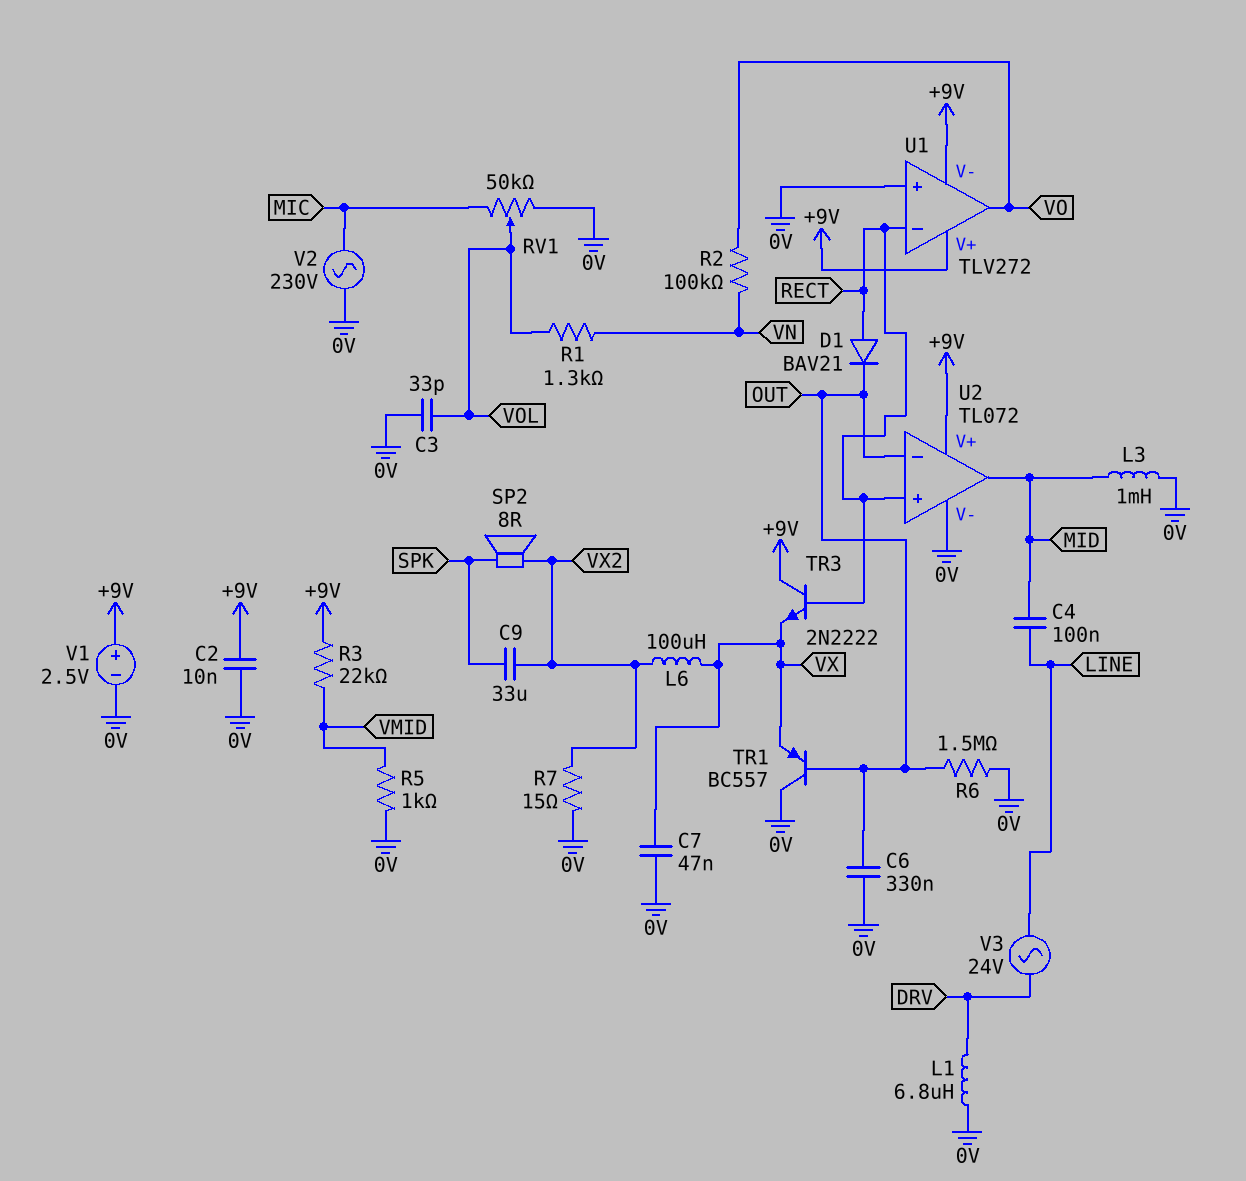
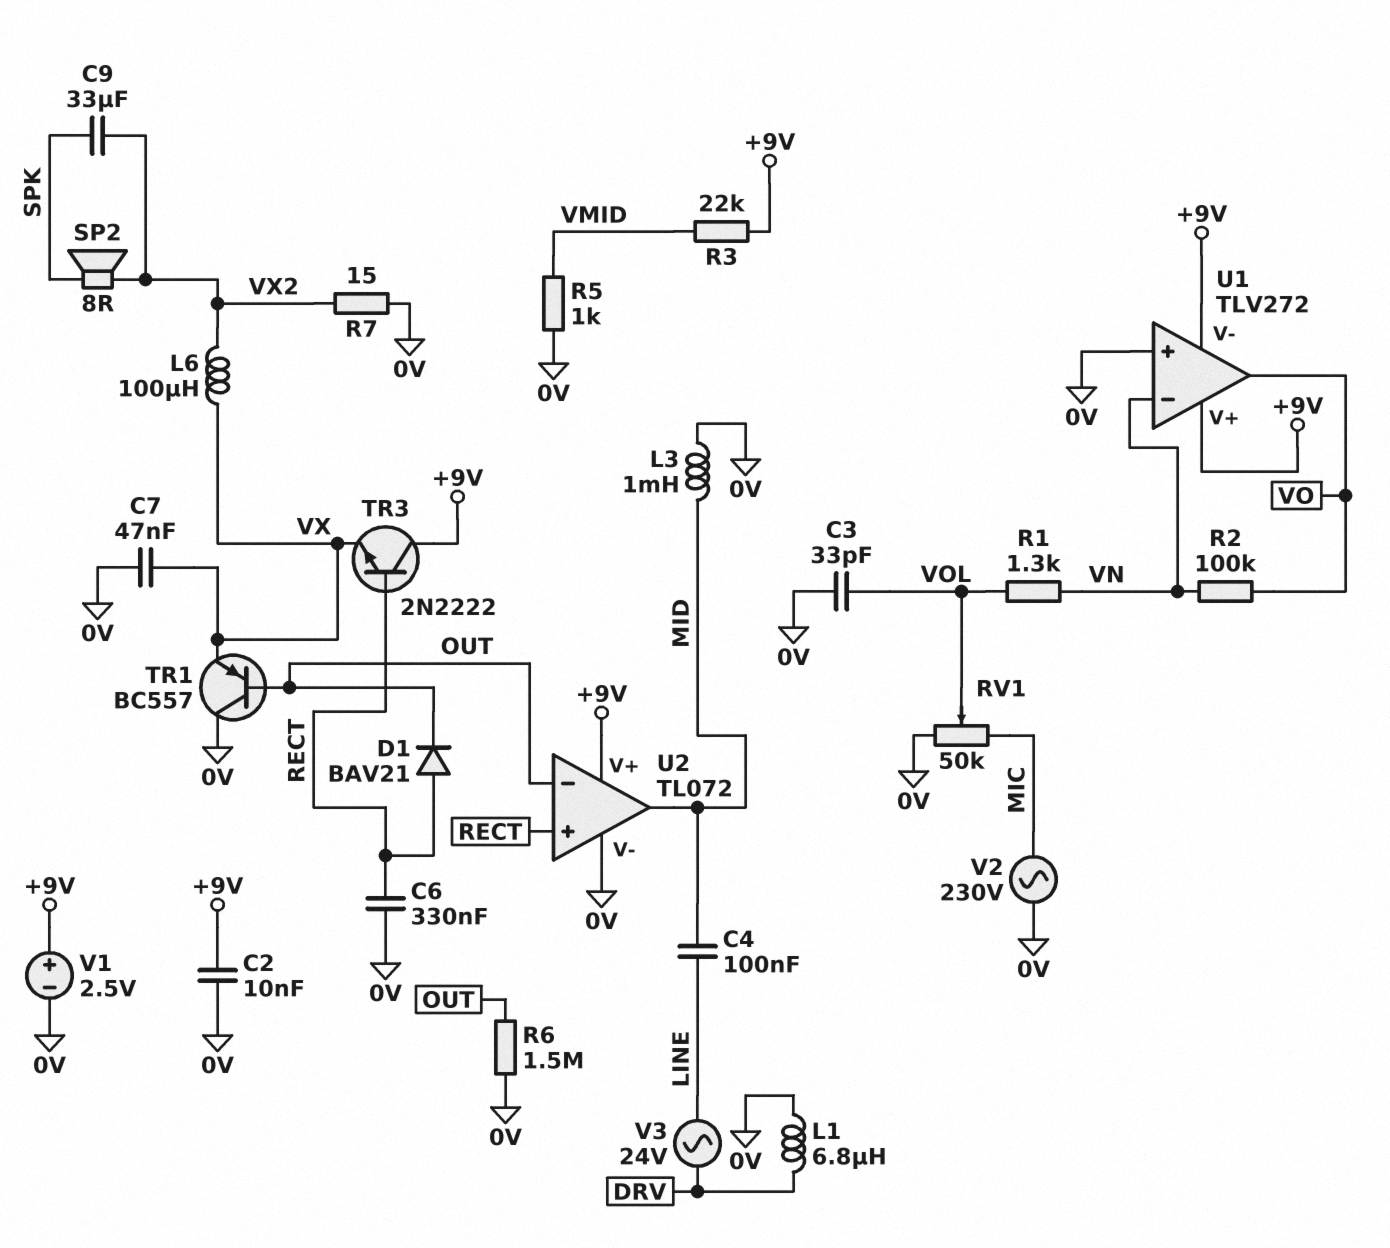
C6: 330nF (0V, OUT) -> 330nF (0V, RECT)
U1 pin in-: RECT -> VN

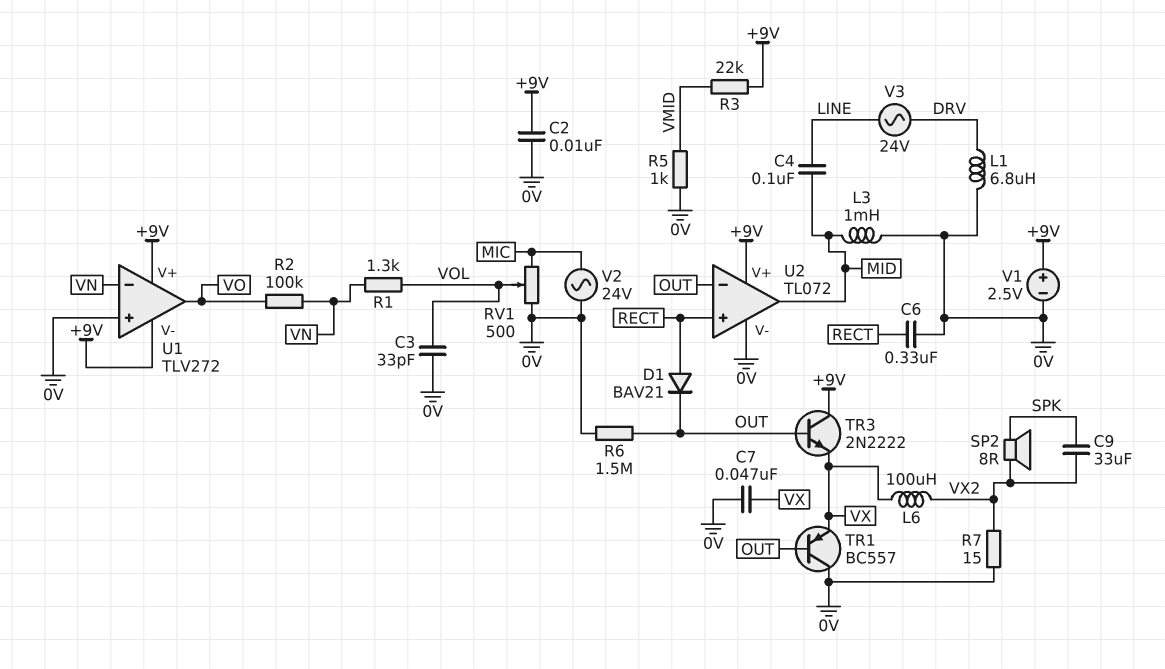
RV1: 50k (0V, MIC, wiper VOL) -> 500 (0V, MIC, wiper VOL)
TR3: NPN 2N2222 (B RECT, C +9V, E VX) -> NPN 2N2222 (B OUT, C +9V, E VX)
V2: AC 230V (0V, MIC) -> AC 24V (0V, MIC)

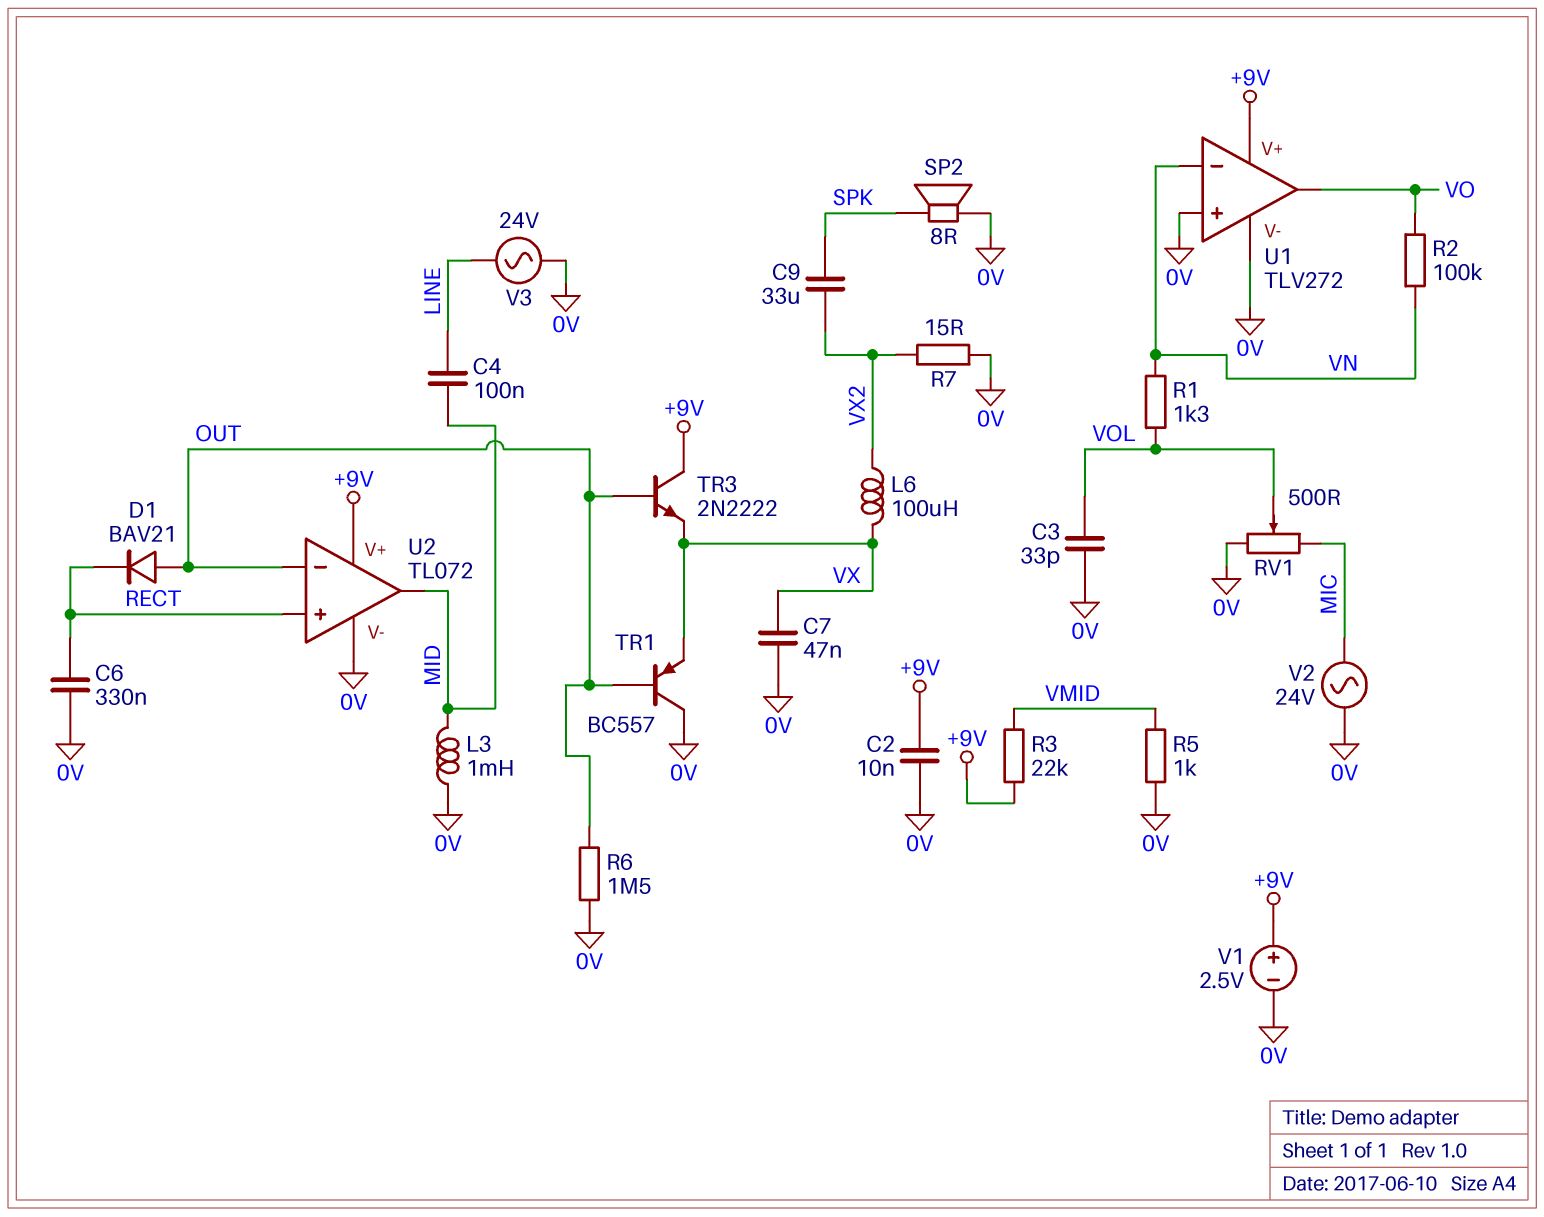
D1: diode BAV21 (A RECT, K OUT) -> diode BAV21 (A OUT, K RECT)
L1: 6.8uH (0V, DRV) -> none
SP2: speaker 8R (SPK, VX2) -> speaker 8R (0V, SPK)
U1 pin V-: +9V -> 0V
V3: AC 24V (DRV, LINE) -> AC 24V (0V, LINE)

